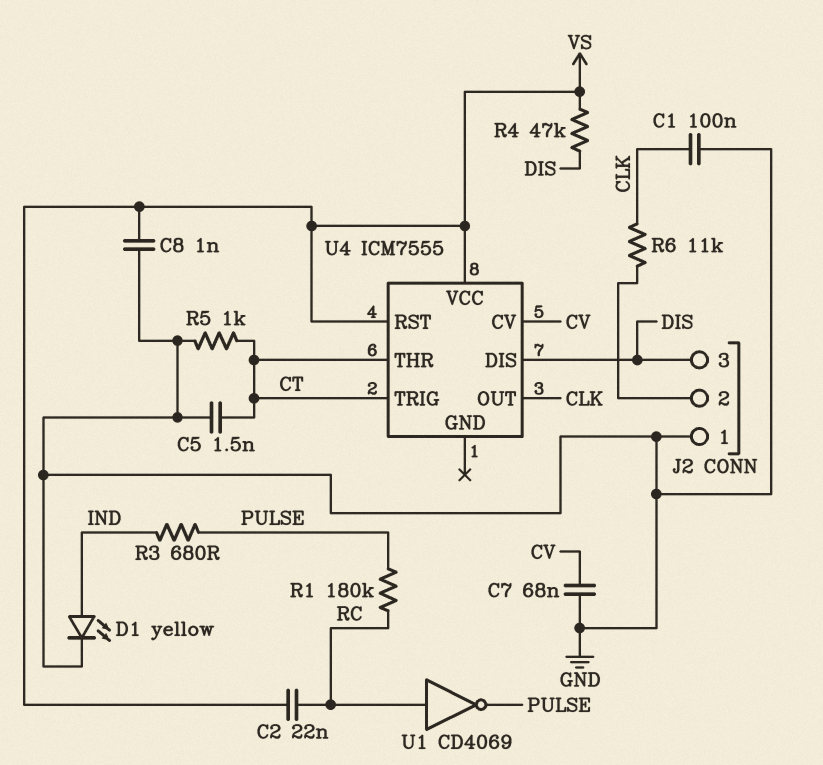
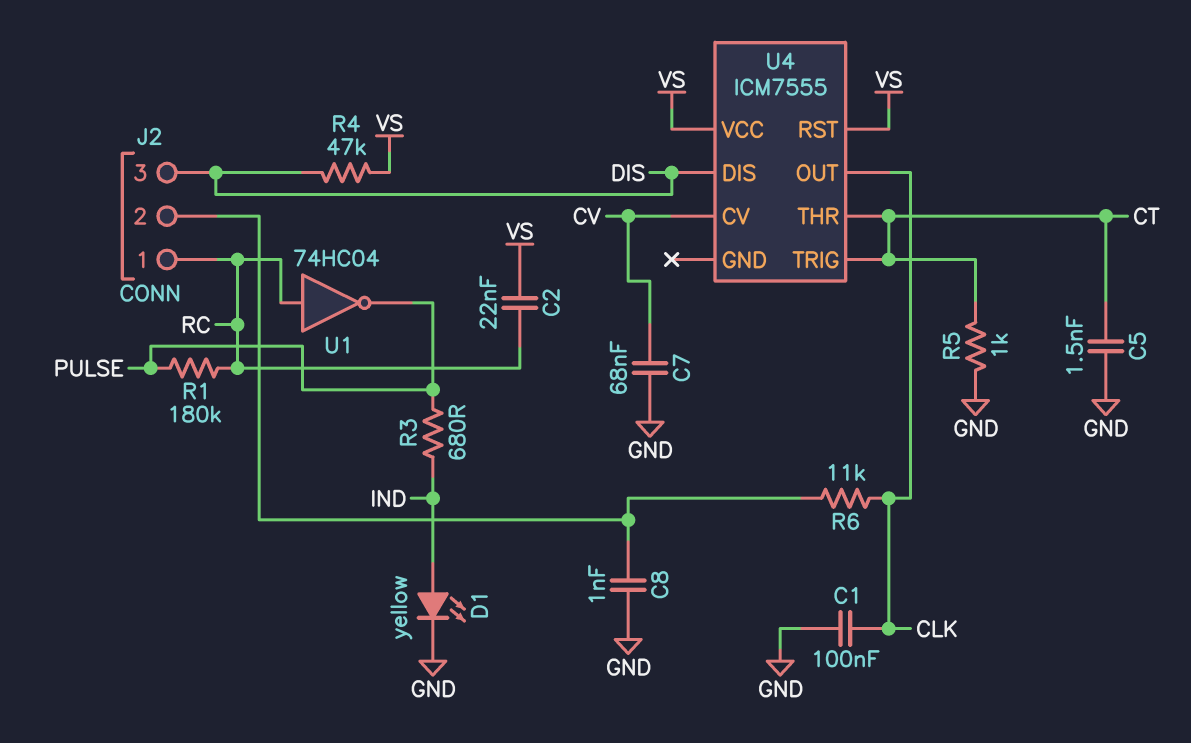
C8: 1nF (GND, VS) -> 1nF (GND, J2/2)
J2 pin 1: GND -> RC
U1: NOT CD4069 (in RC, out PULSE) -> NOT 74HC04 (in RC, out PULSE)

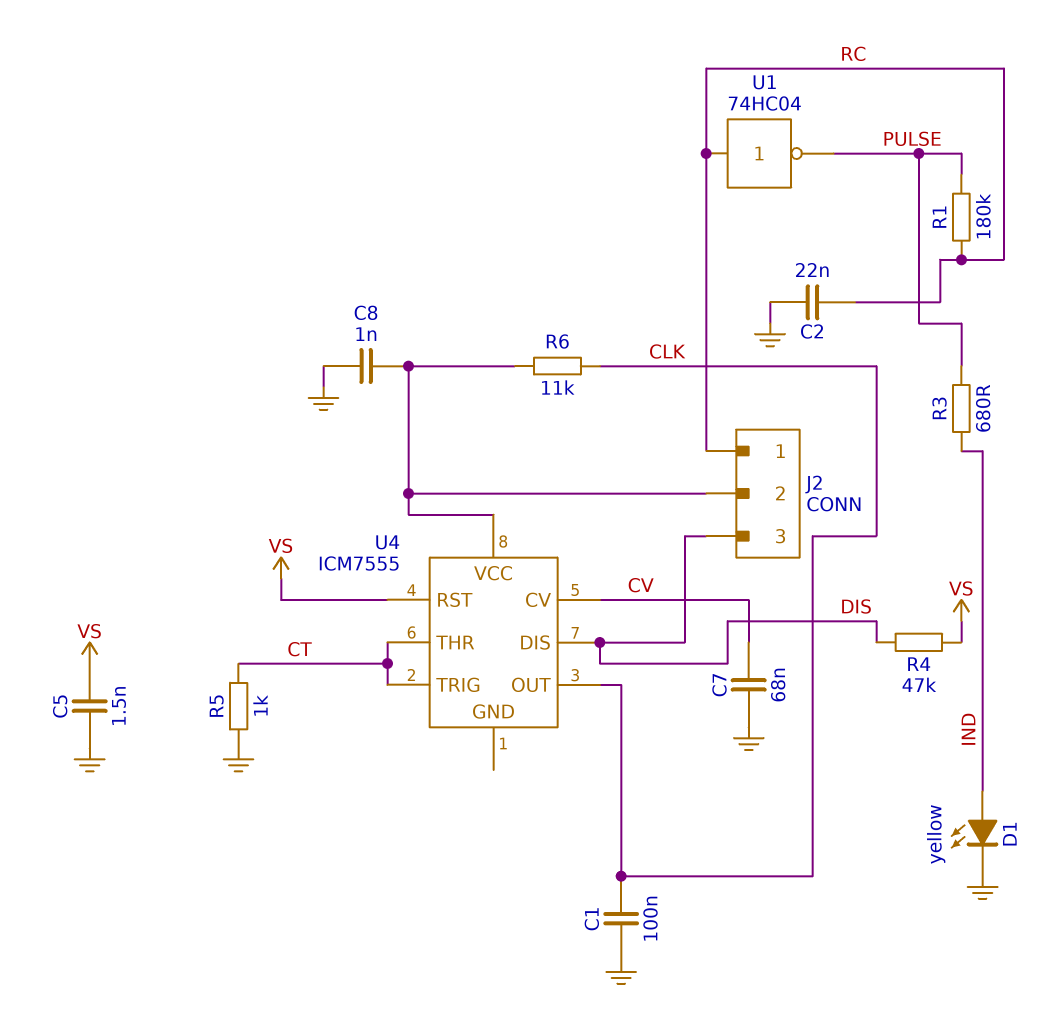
C2: 22nF (RC, VS) -> 22nF (GND, RC)
C5: 1.5nF (CT, GND) -> 1.5nF (GND, VS)
U4 pin VCC: VS -> J2/2

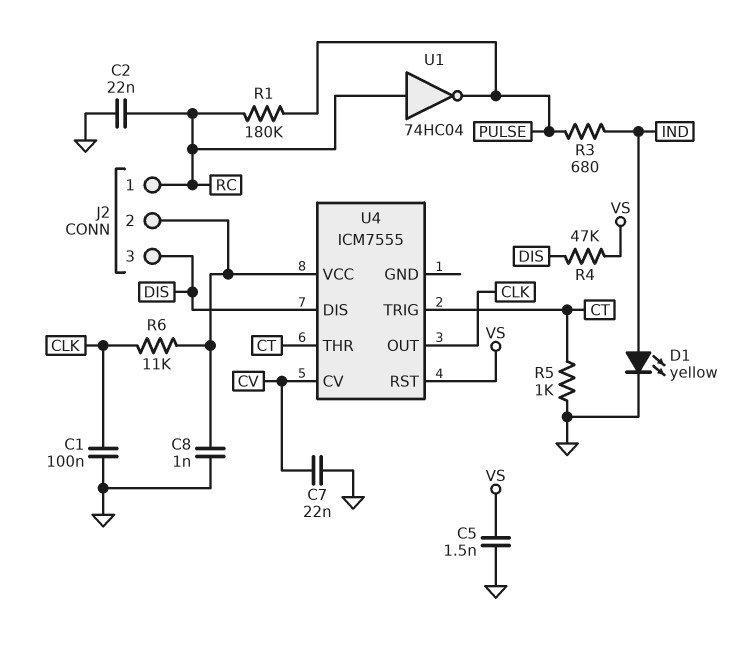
C7: 68nF (CV, GND) -> 22nF (CV, GND)

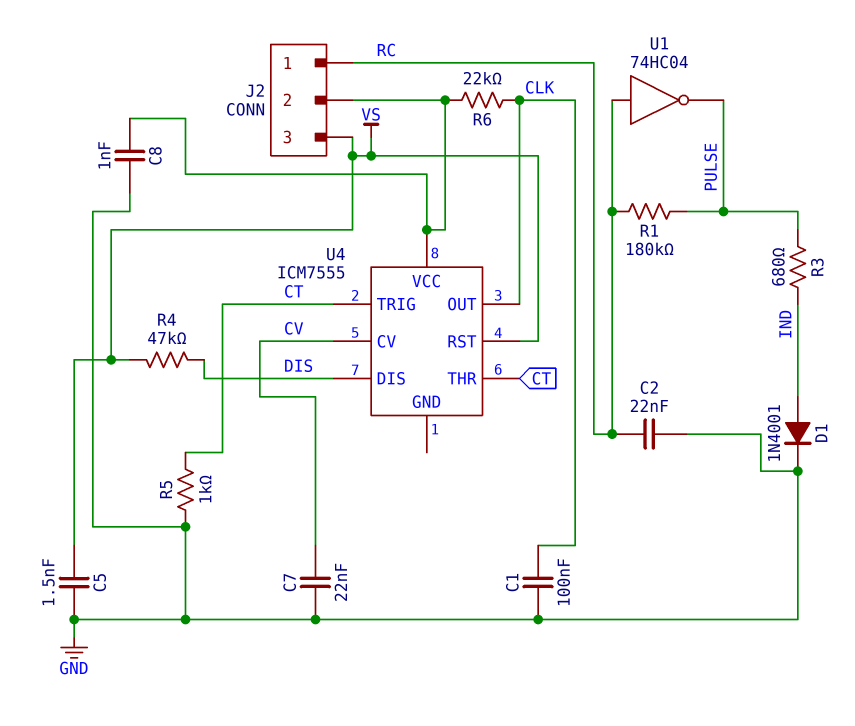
D1: LED yellow (A IND, K GND) -> diode 1N4001 (A IND, K GND)
J2 pin 3: DIS -> VS
R6: 11k (CLK, J2/2) -> 22k (CLK, J2/2)

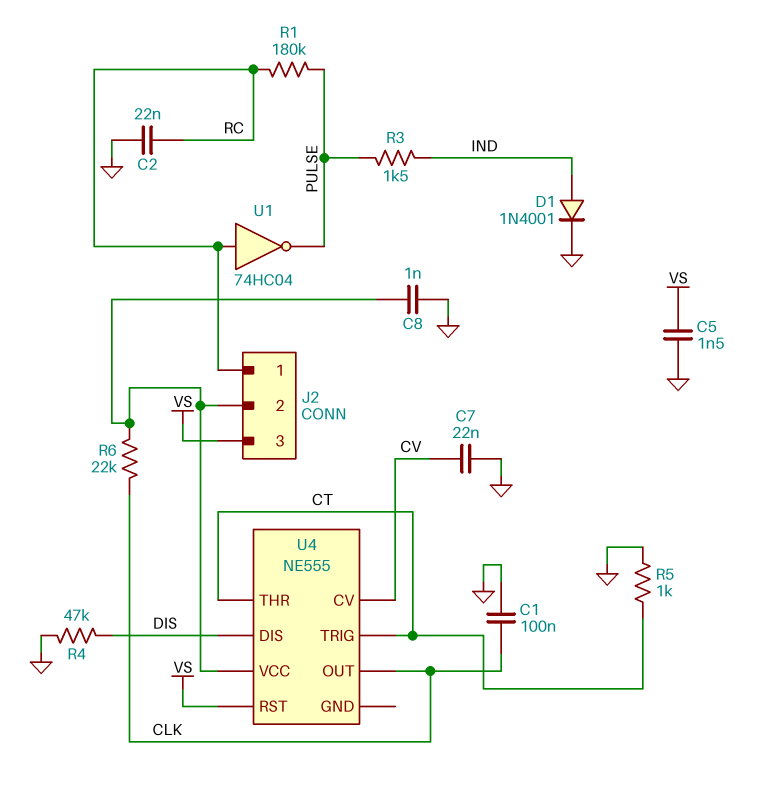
R3: 680 (IND, PULSE) -> 1.5k (IND, PULSE)
R4: 47k (DIS, VS) -> 47k (DIS, GND)
U4: ICM7555 -> NE555

